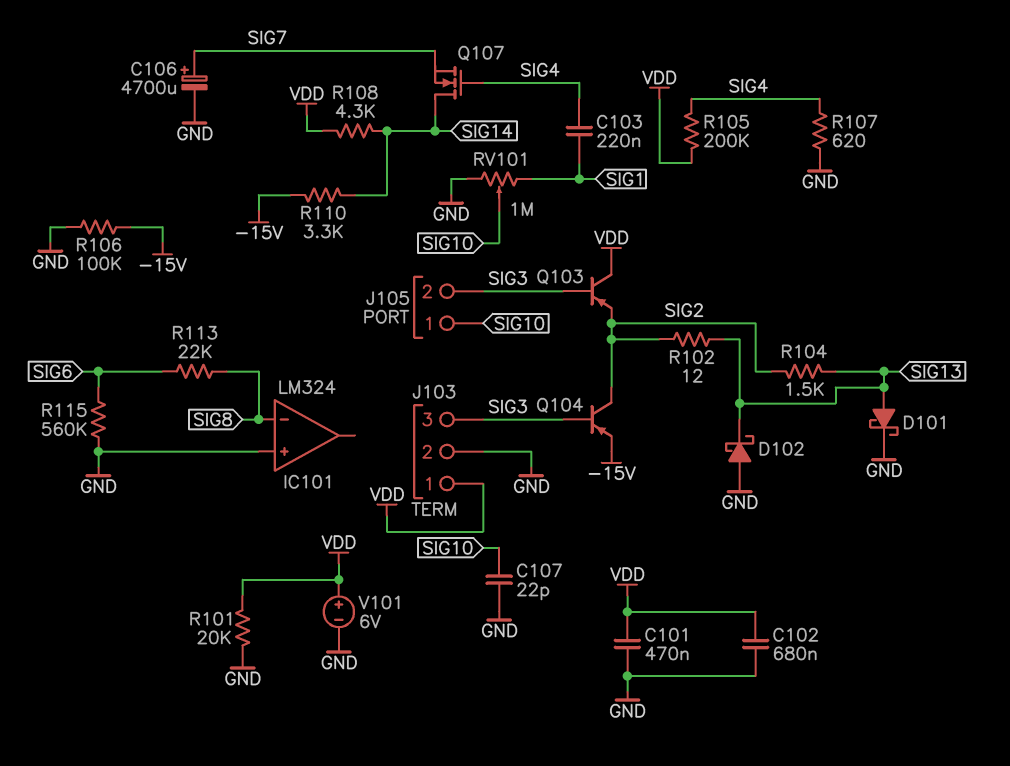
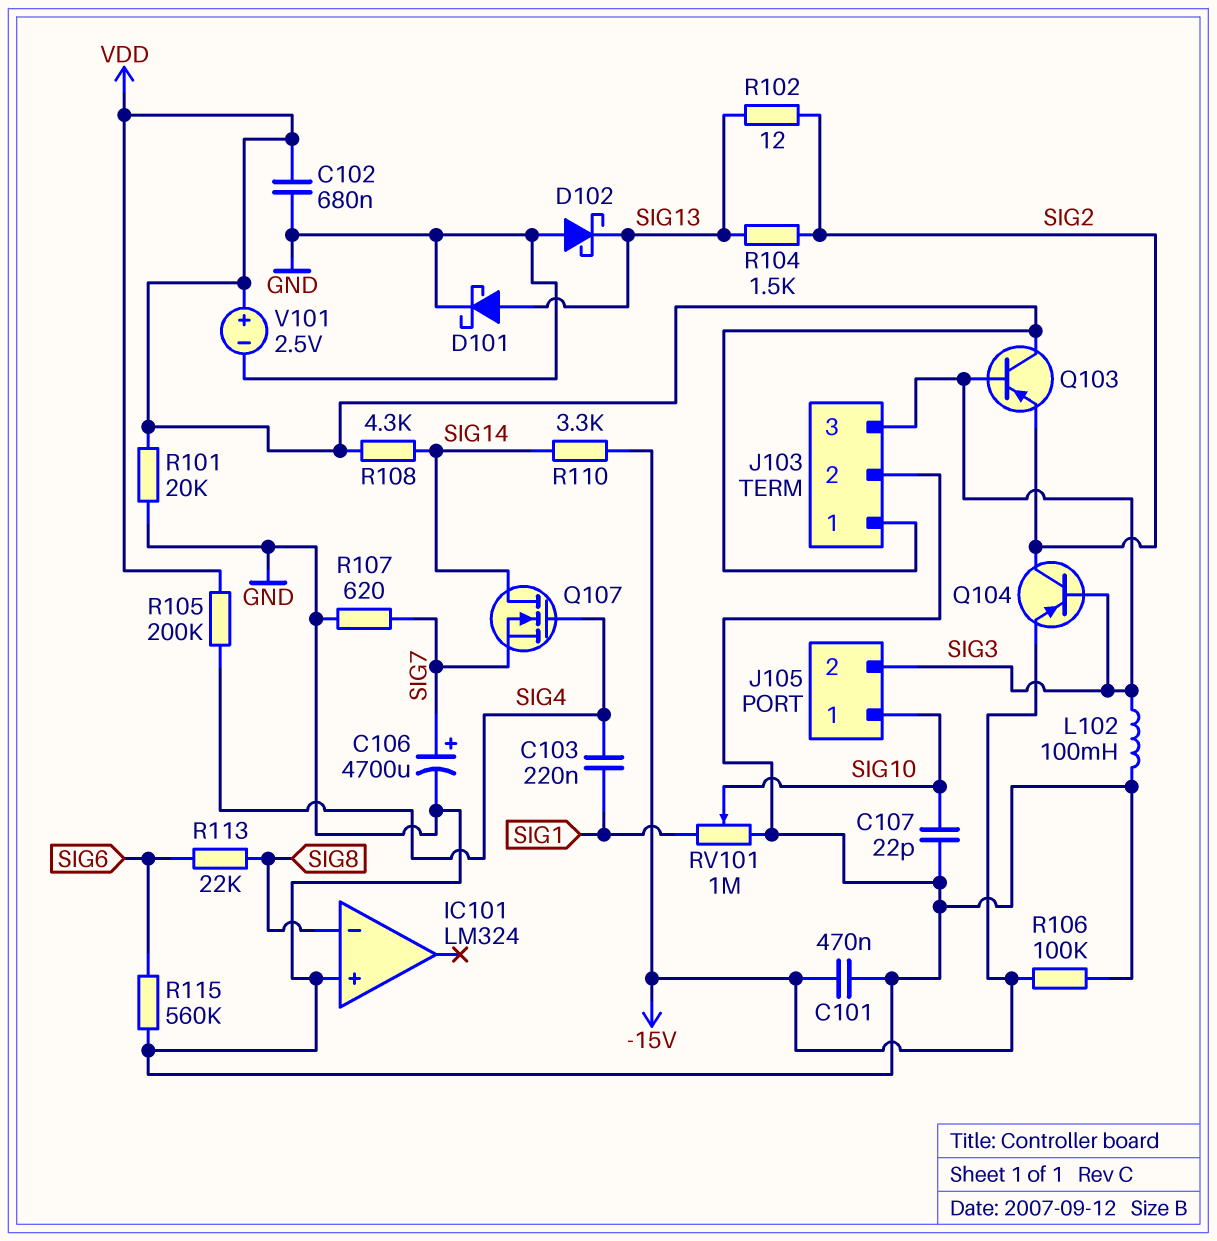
C101: 470nF (GND, VDD) -> 470nF (-15V, GND)
L102: none -> 100mH (GND, SIG3)
R107: 620 (GND, SIG4) -> 620 (GND, SIG7)
V101: 6V (plus VDD, minus GND) -> 2.5V (plus VDD, minus GND)

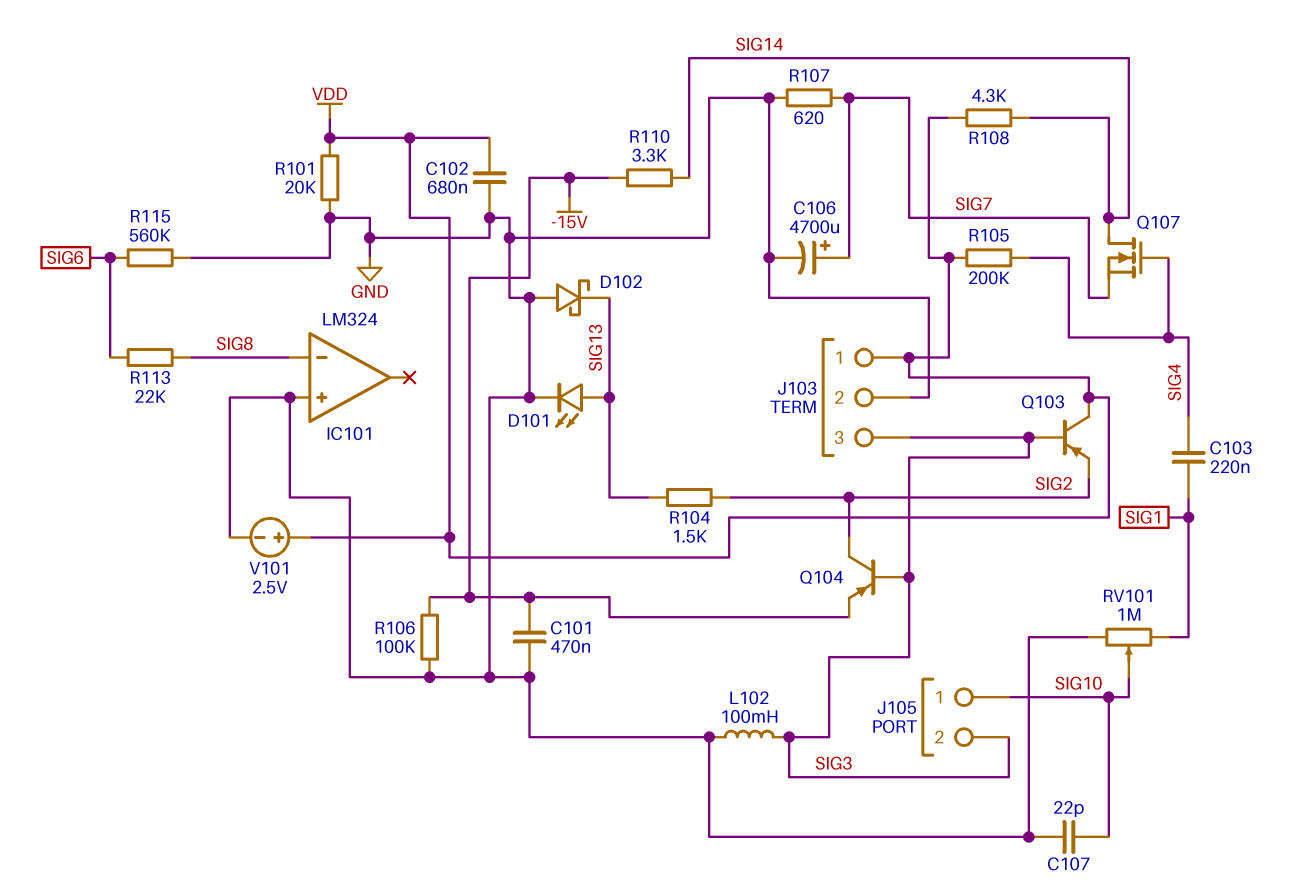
D101: schottky (A SIG13, K GND) -> LED (A SIG13, K GND)
R102: 12 (SIG2, SIG13) -> none

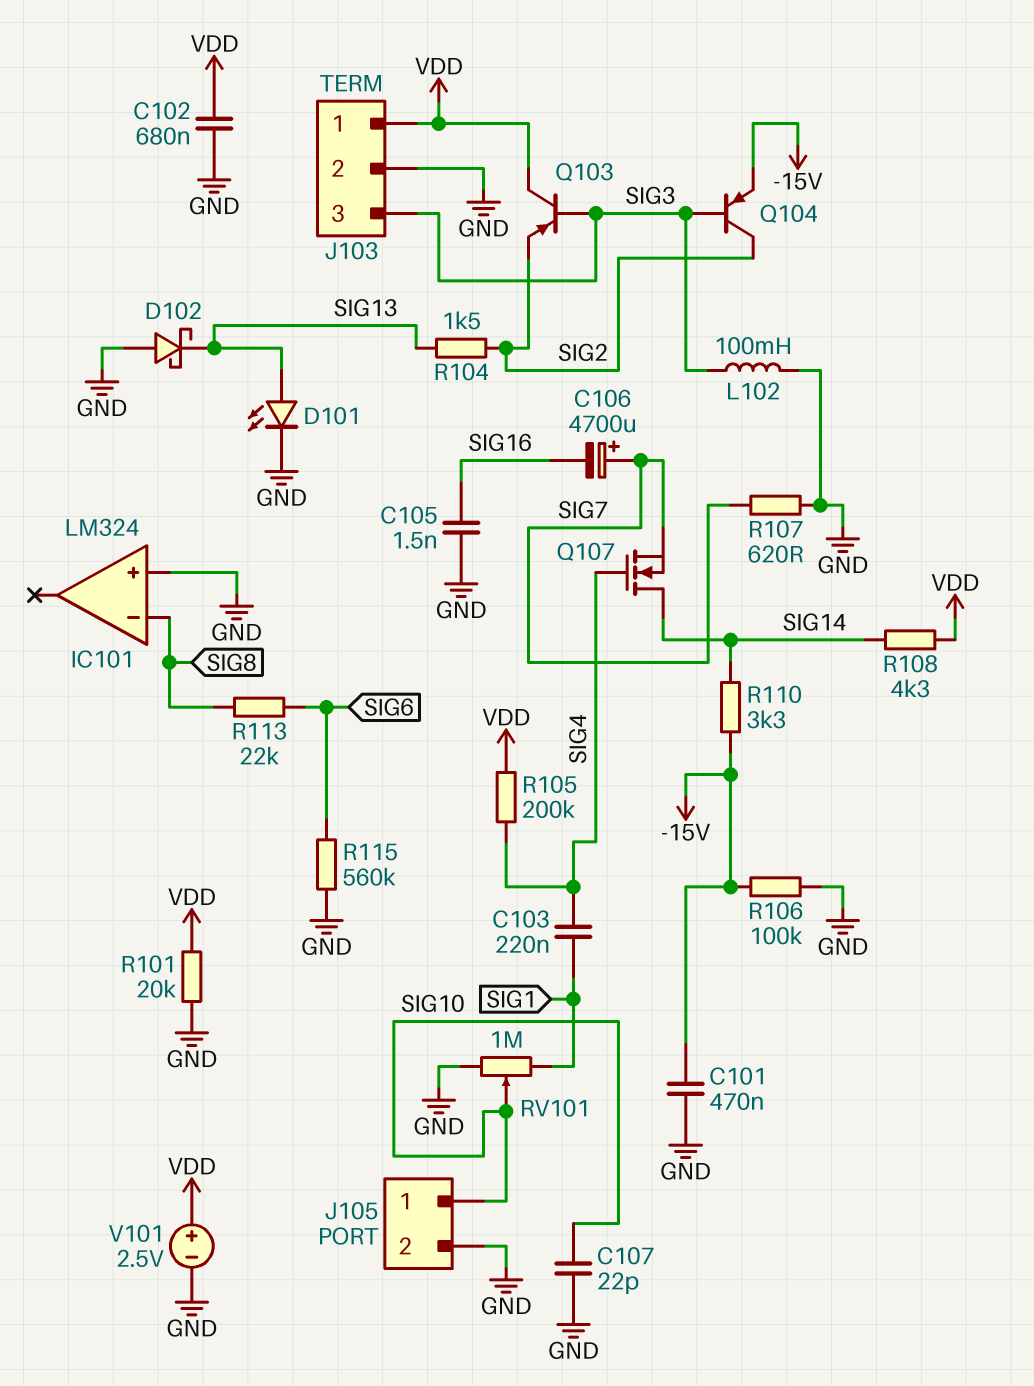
C105: none -> 1.5nF (GND, SIG16)
C106: 4700uF (plus SIG7, minus GND) -> 4700uF (plus SIG7, minus SIG16)
J105 pin 2: SIG3 -> GND

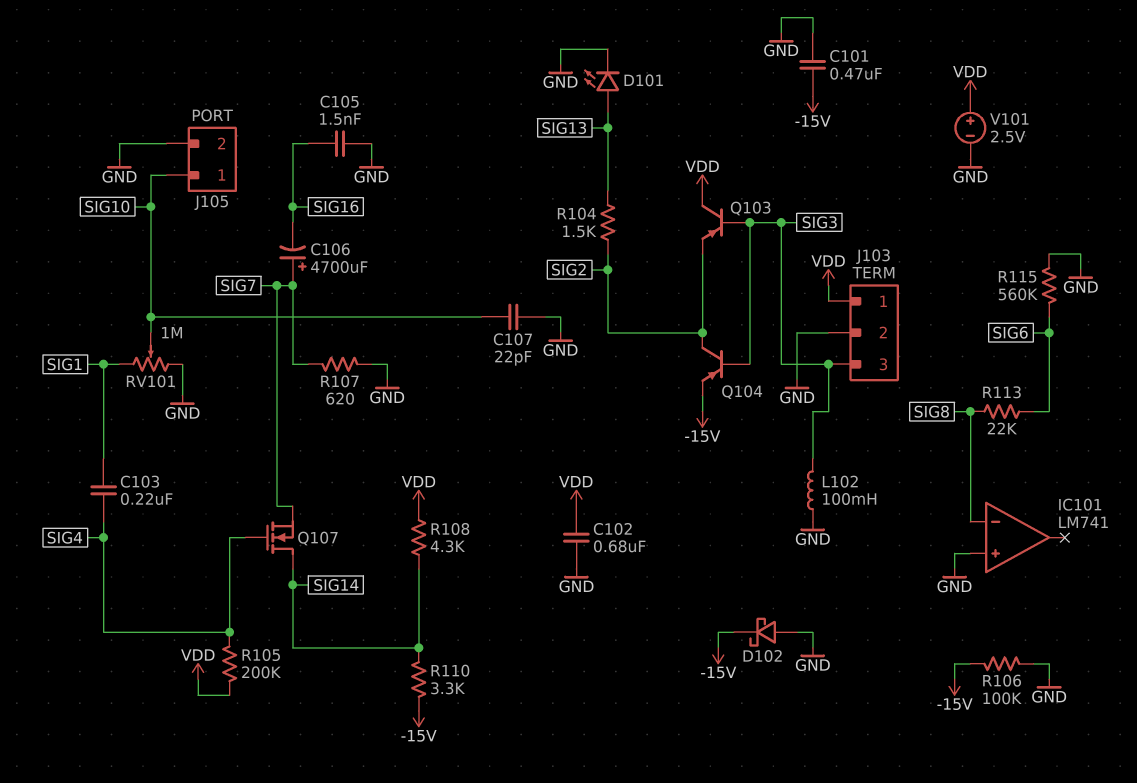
D102: schottky (A GND, K SIG13) -> schottky (A GND, K -15V)
IC101: LM324 -> LM741
R101: 20k (GND, VDD) -> none

